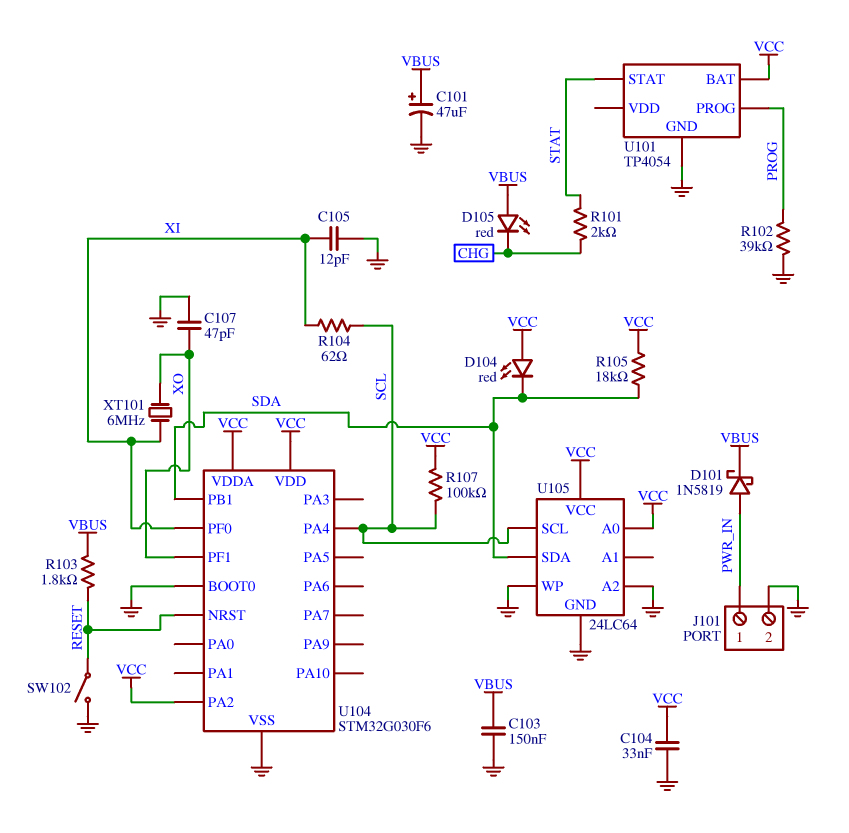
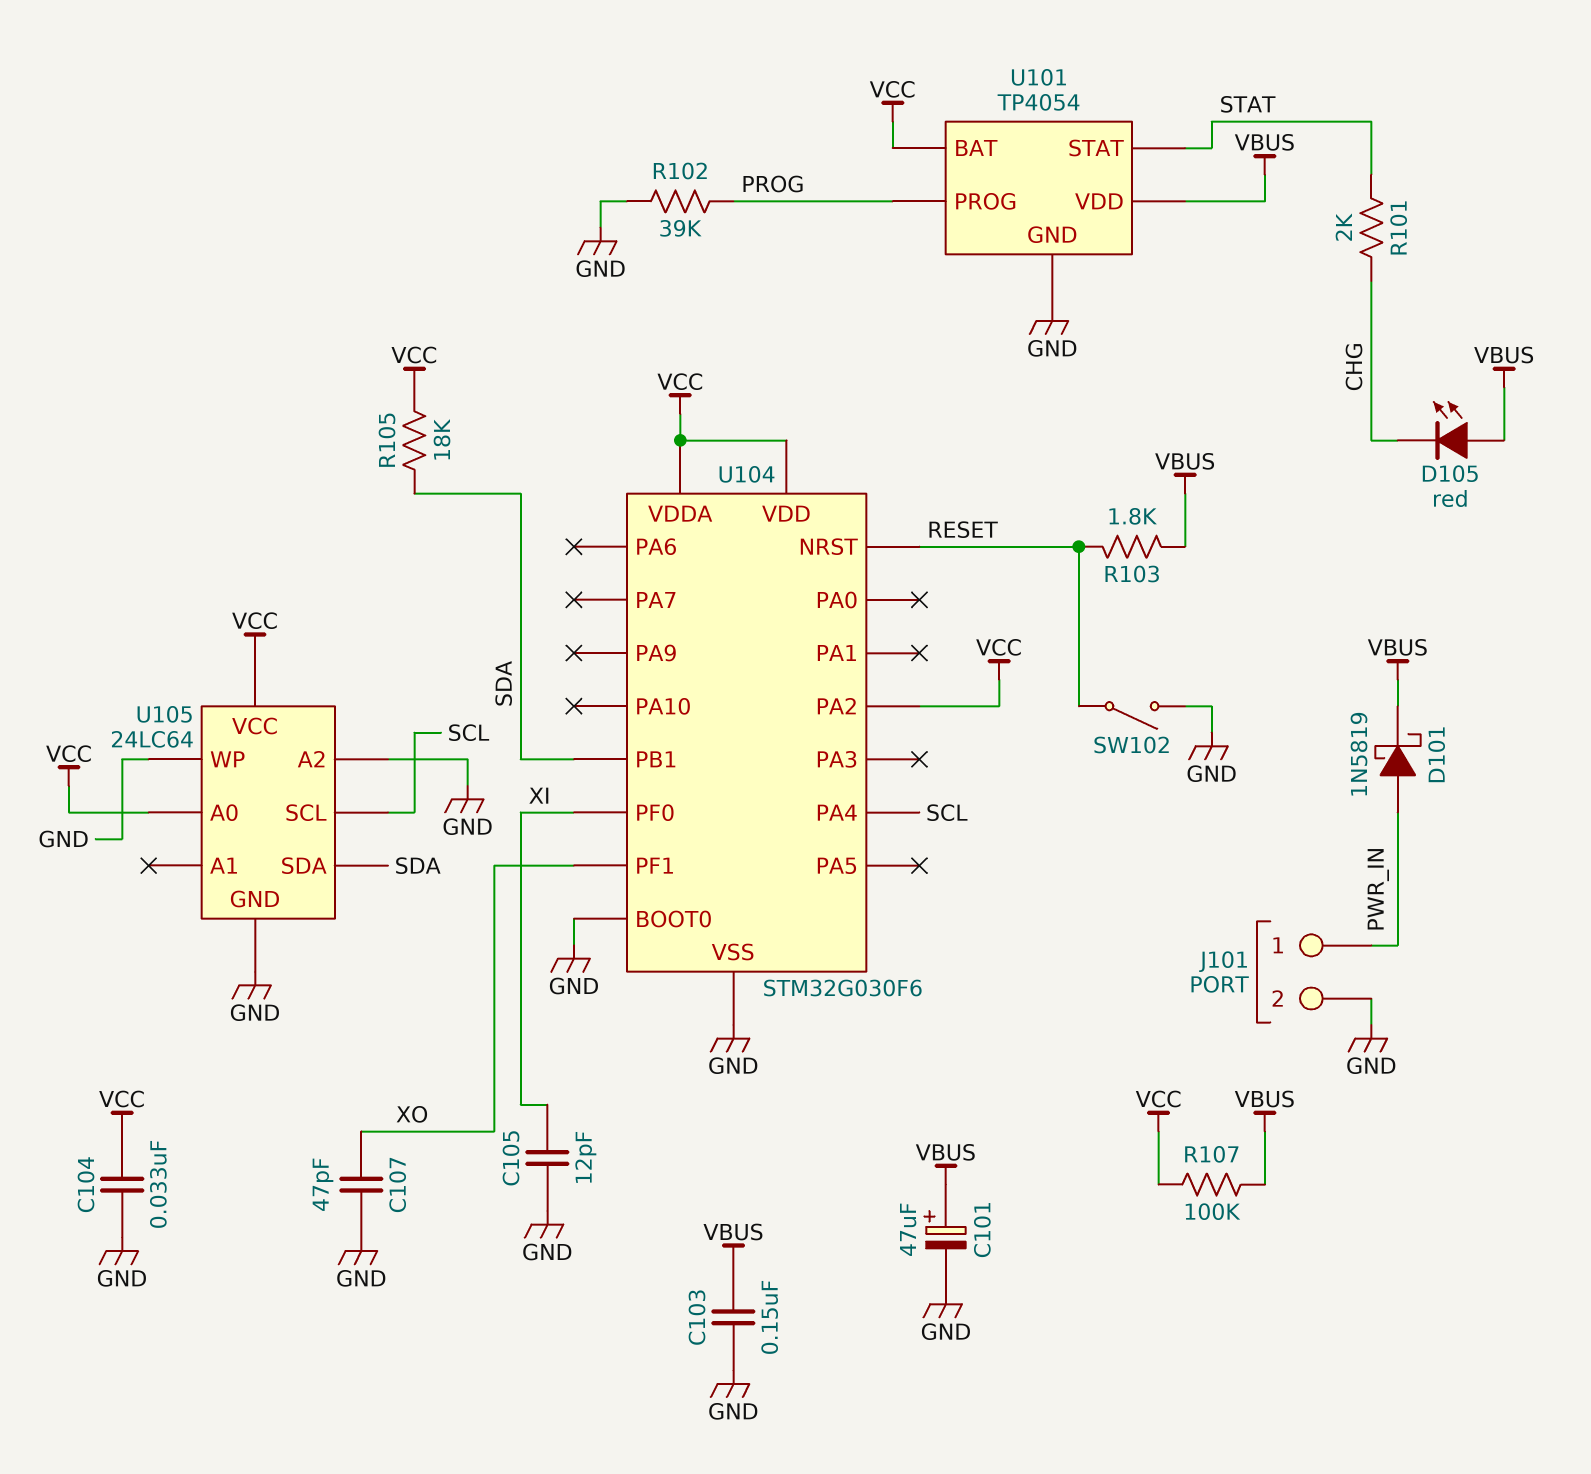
D104: LED red (A VCC, K SDA) -> none
R104: 62 (SCL, XI) -> none
R107: 100k (SCL, VCC) -> 100k (VBUS, VCC)
U101 pin VDD: none -> VBUS
XT101: 6MHz (XI, XO) -> none

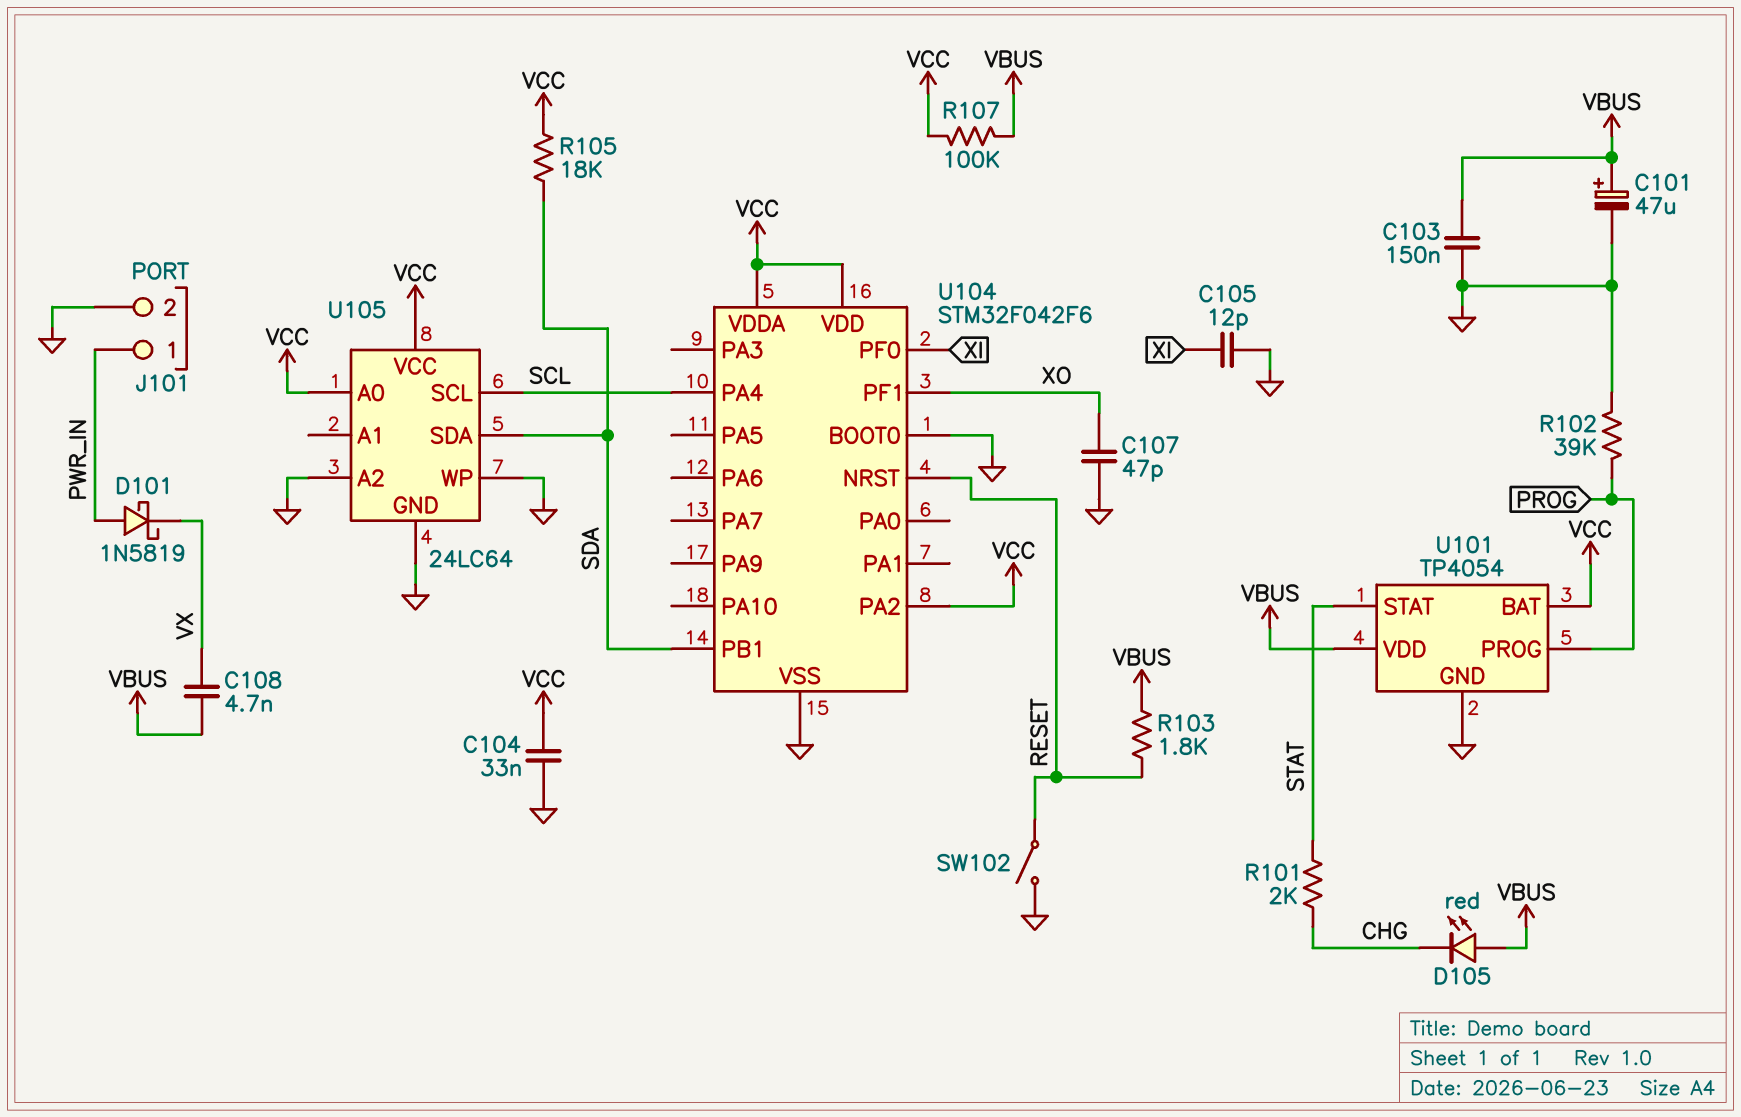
C108: none -> 4.7nF (VBUS, VX)
D101: schottky 1N5819 (A PWR_IN, K VBUS) -> schottky 1N5819 (A PWR_IN, K VX)
U104: STM32G030F6 -> STM32F042F6

